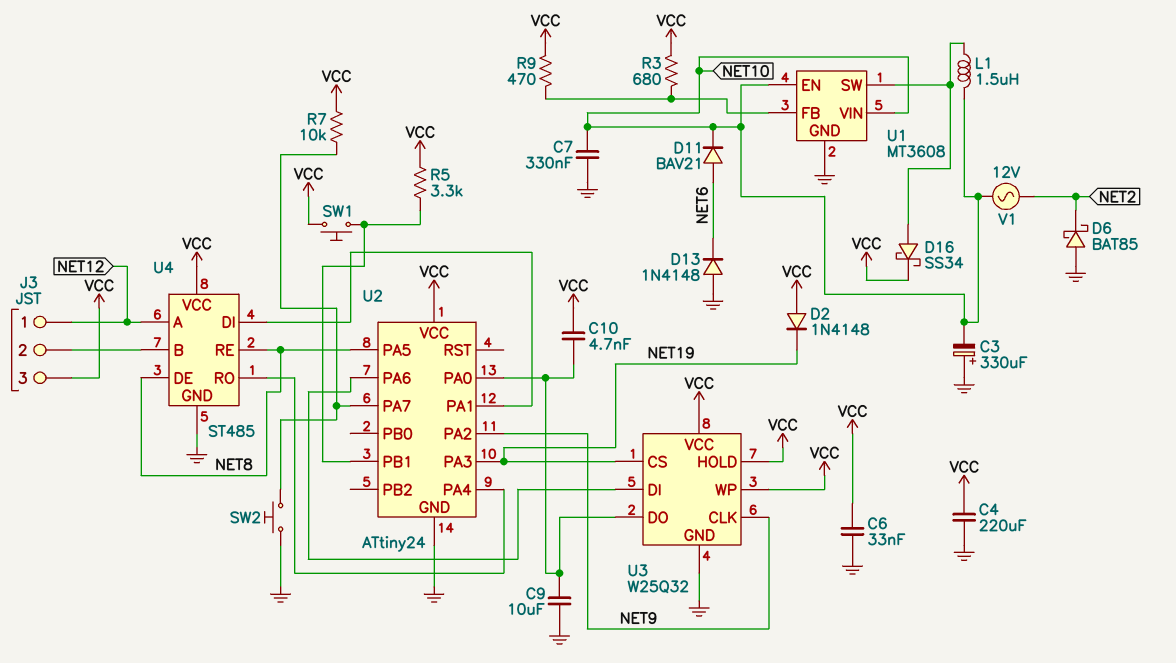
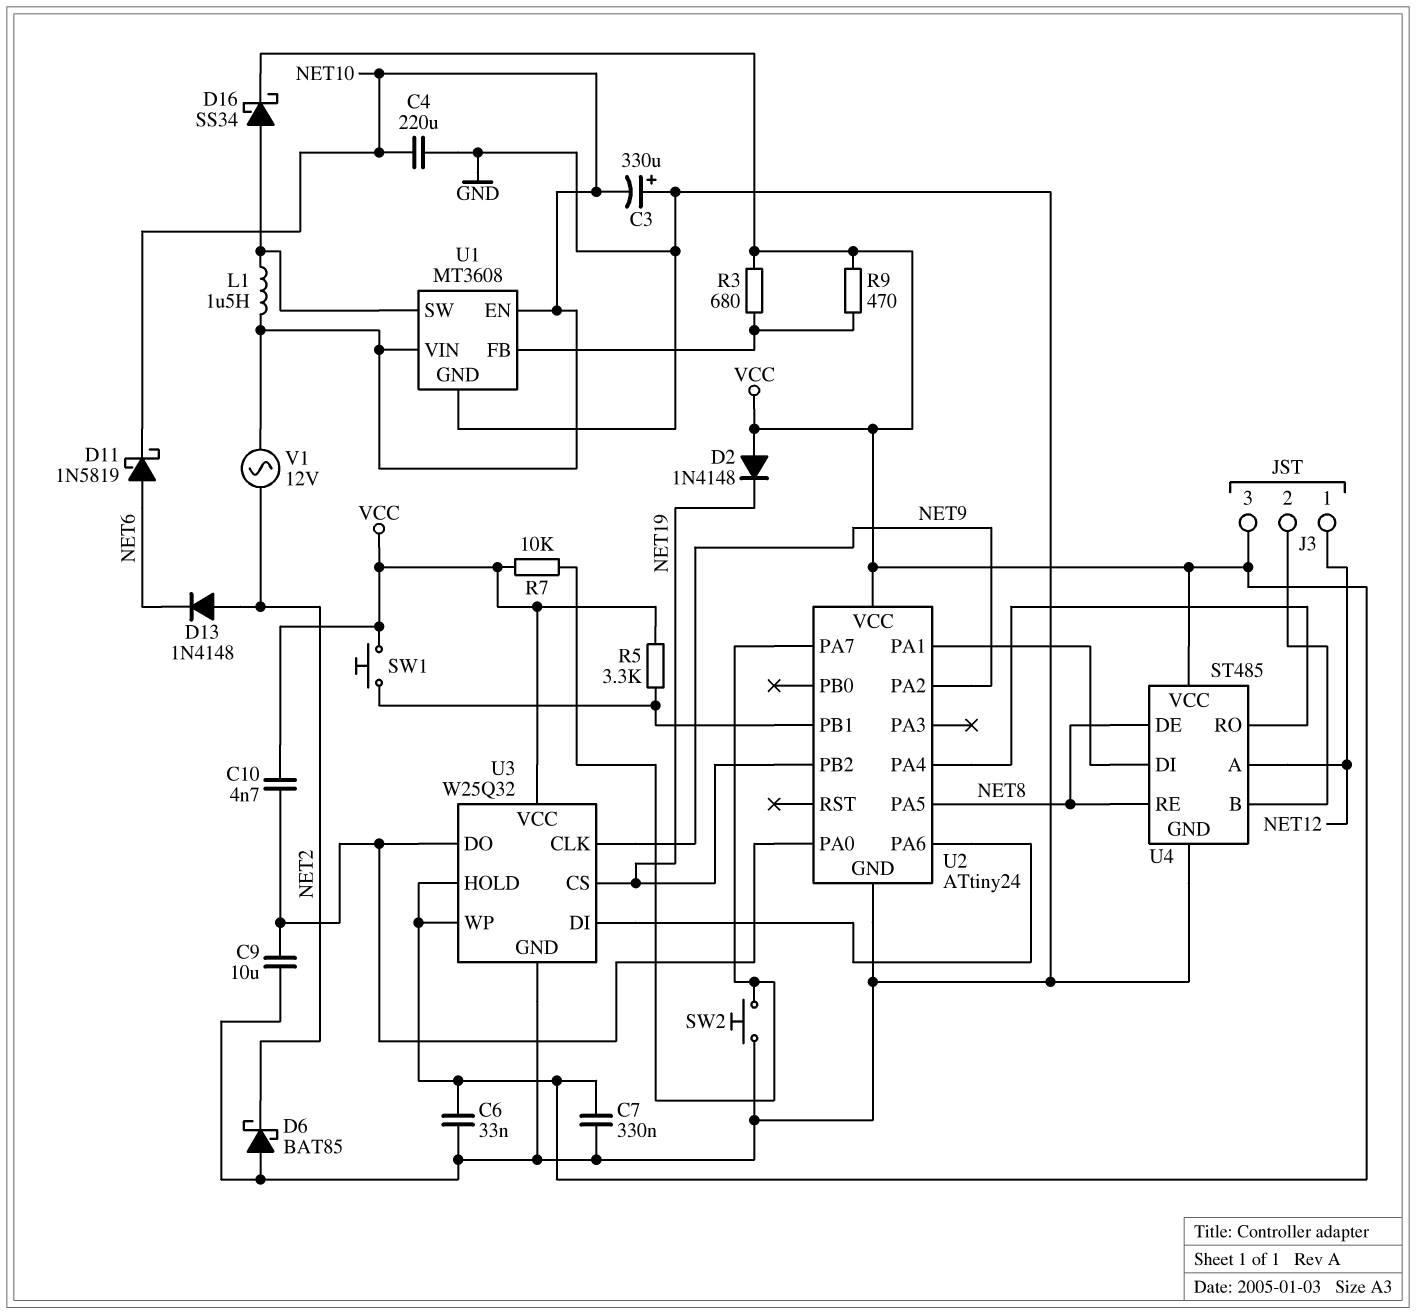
C4: 220uF (GND, VCC) -> 220uF (GND, NET10)
C7: 330nF (GND, NET10) -> 330nF (GND, VCC)
D11: diode BAV21 (A NET6, K NET10) -> schottky 1N5819 (A NET6, K NET10)
D13: diode 1N4148 (A GND, K NET6) -> diode 1N4148 (A NET2, K NET6)
U2 pin PA3: NET19 -> none
U2 pin PB2: none -> NET19

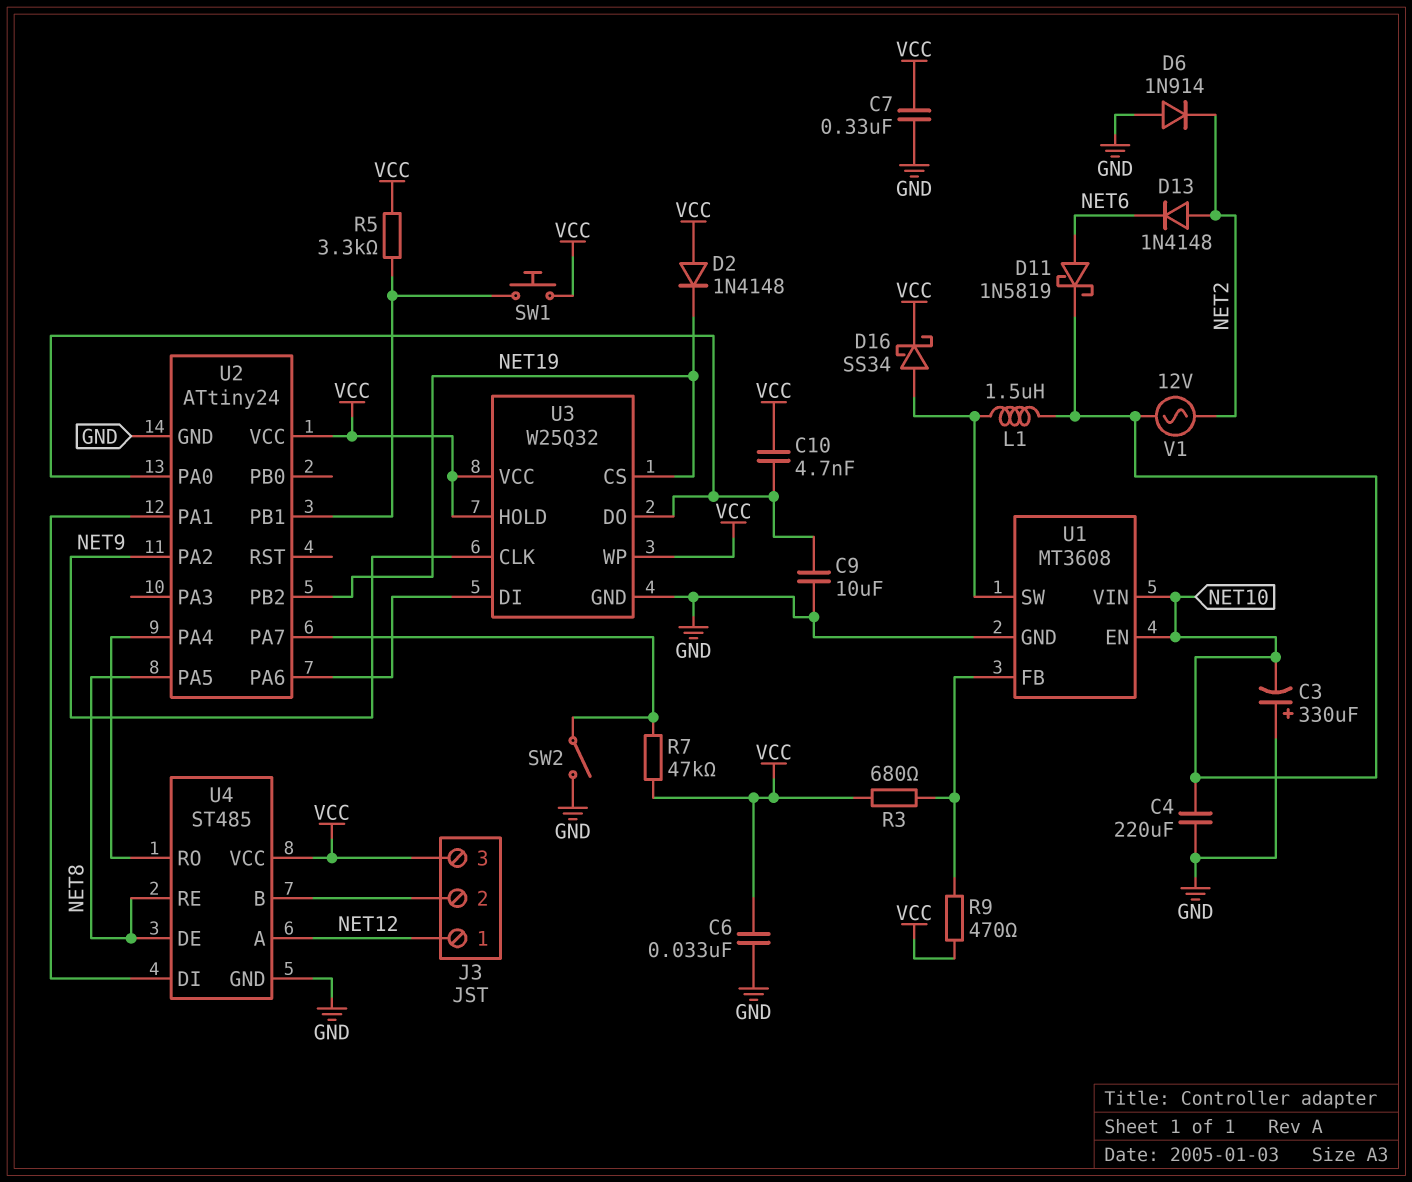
D6: schottky BAT85 (A GND, K NET2) -> diode 1N914 (A GND, K NET2)
R7: 10k (U2/PA7, VCC) -> 47k (U2/PA7, VCC)
SW2: button (GND, U2/PA7) -> switch (GND, U2/PA7)

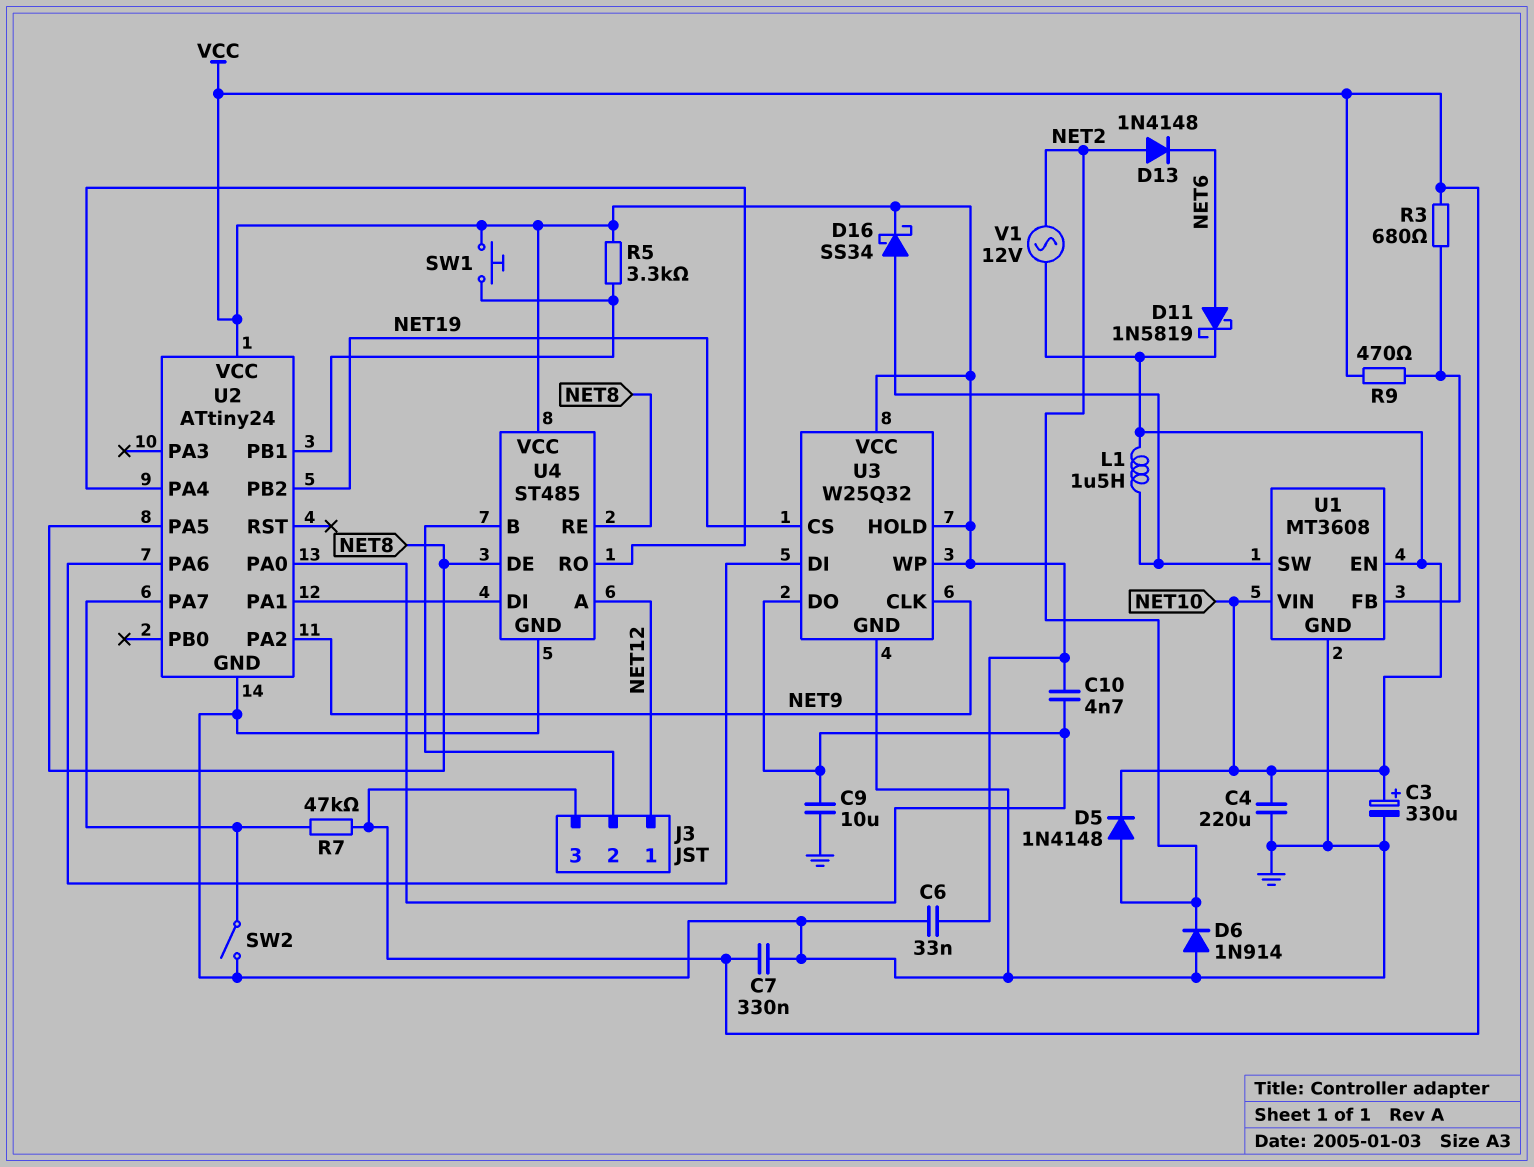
C3: 330uF (plus GND, minus NET10) -> 330uF (plus NET10, minus GND)
D2: diode 1N4148 (A VCC, K NET19) -> none
D5: none -> diode 1N4148 (A NET2, K NET10)

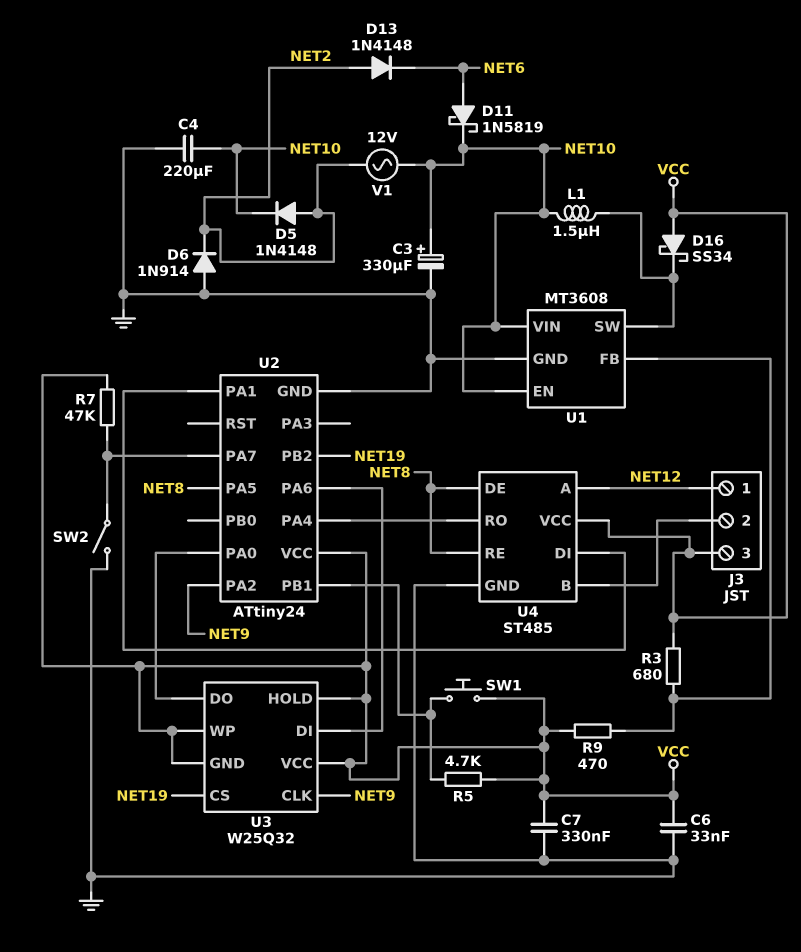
C9: 10uF (GND, U2/PA0) -> none
C10: 4.7nF (U2/PA0, VCC) -> none
D16: schottky SS34 (A U1/SW, K VCC) -> schottky SS34 (A VCC, K U1/SW)
R5: 3.3k (U2/PB1, VCC) -> 4.7k (U2/PB1, VCC)
U3 pin GND: GND -> VCC

